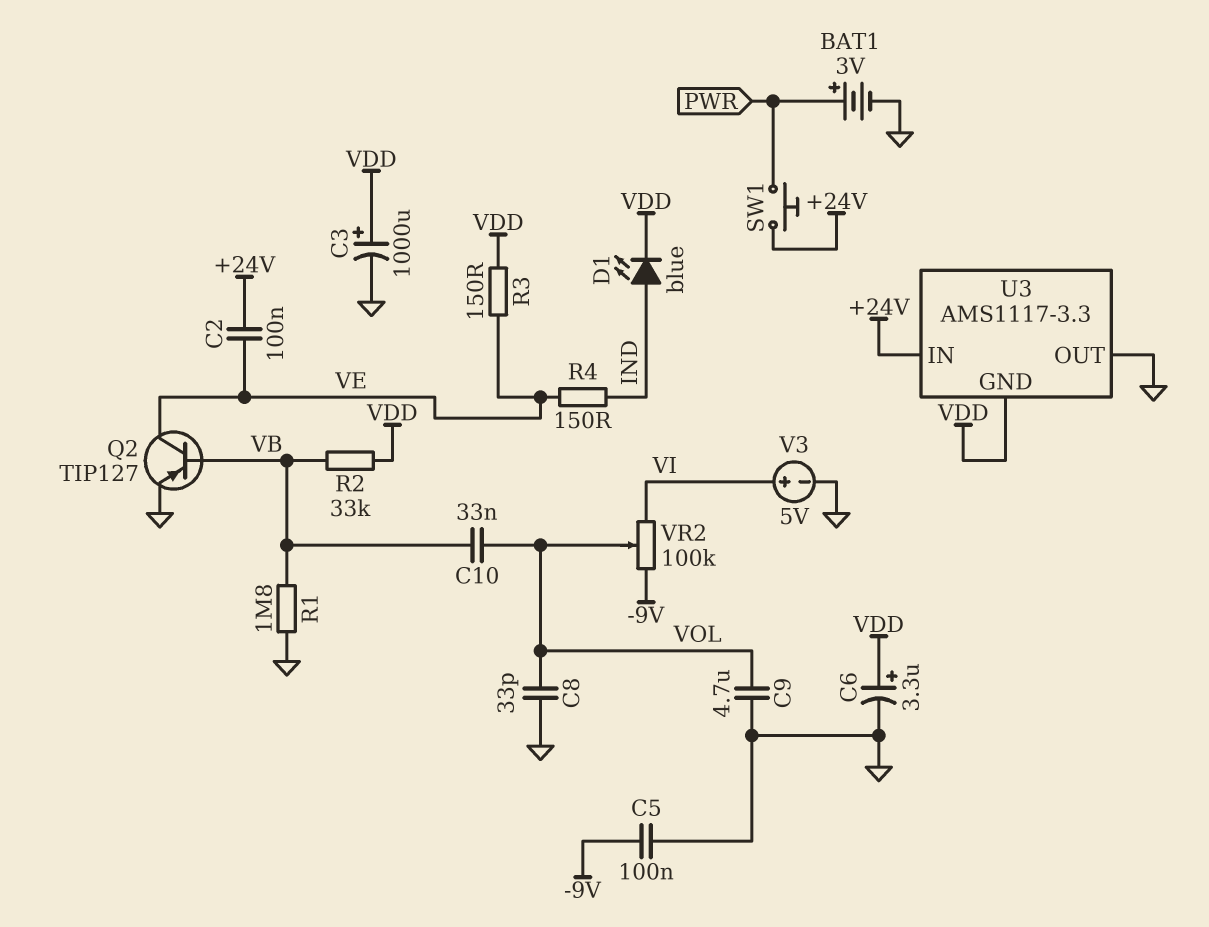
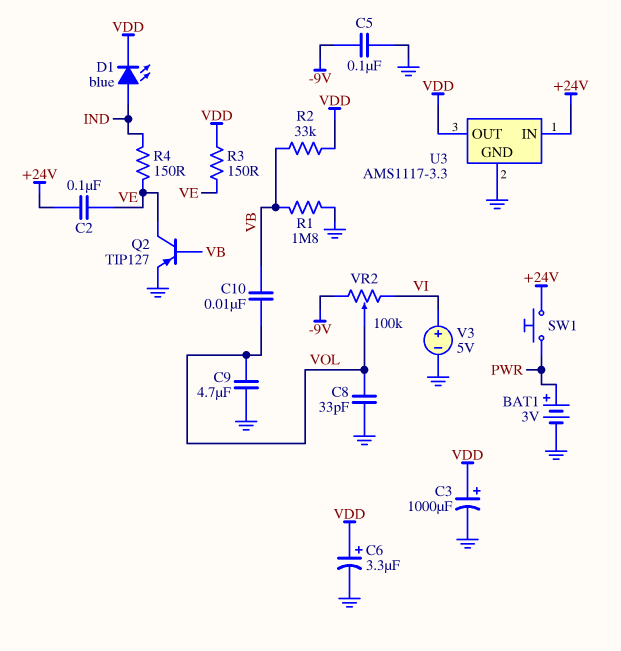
C10: 33nF (VB, VOL) -> 10nF (VB, VOL)
U3 pin GND: VDD -> GND
U3 pin OUT: GND -> VDD

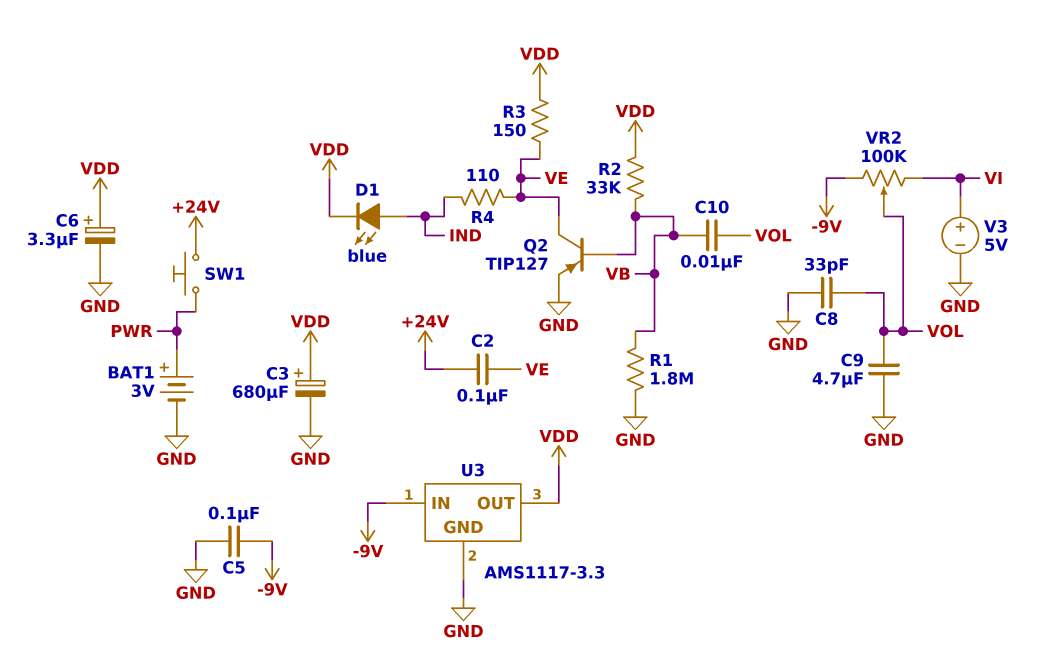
C3: 1000uF (plus VDD, minus GND) -> 680uF (plus VDD, minus GND)
R4: 150 (IND, VE) -> 110 (IND, VE)
U3 pin IN: +24V -> -9V

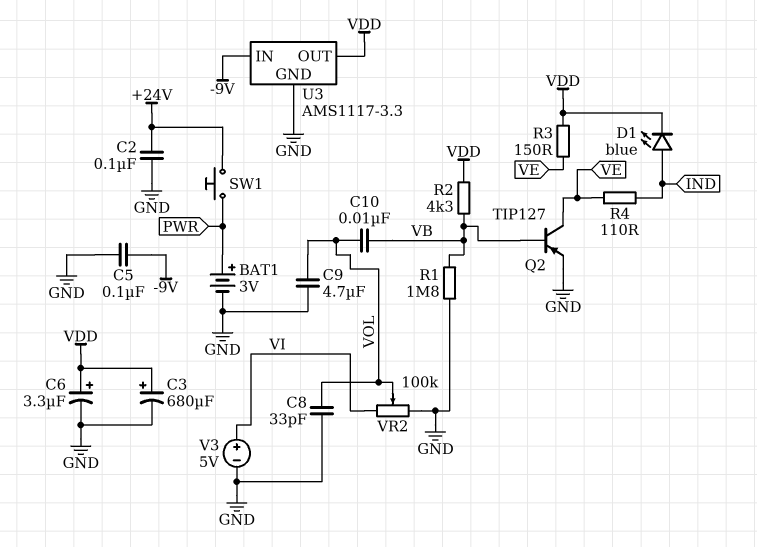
C2: 100nF (+24V, VE) -> 100nF (+24V, GND)
R2: 33k (VB, VDD) -> 4.3k (VB, VDD)
VR2: 100k (-9V, VI, wiper VOL) -> 100k (GND, VI, wiper VOL)

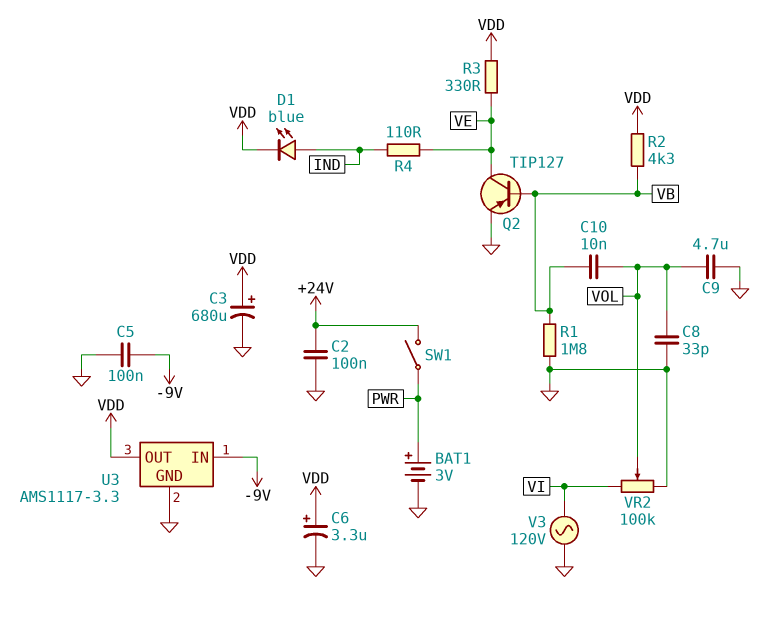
R3: 150 (VDD, VE) -> 330 (VDD, VE)
SW1: button (+24V, PWR) -> switch (+24V, PWR)
V3: 5V (plus VI, minus GND) -> AC 120V (GND, VI)

